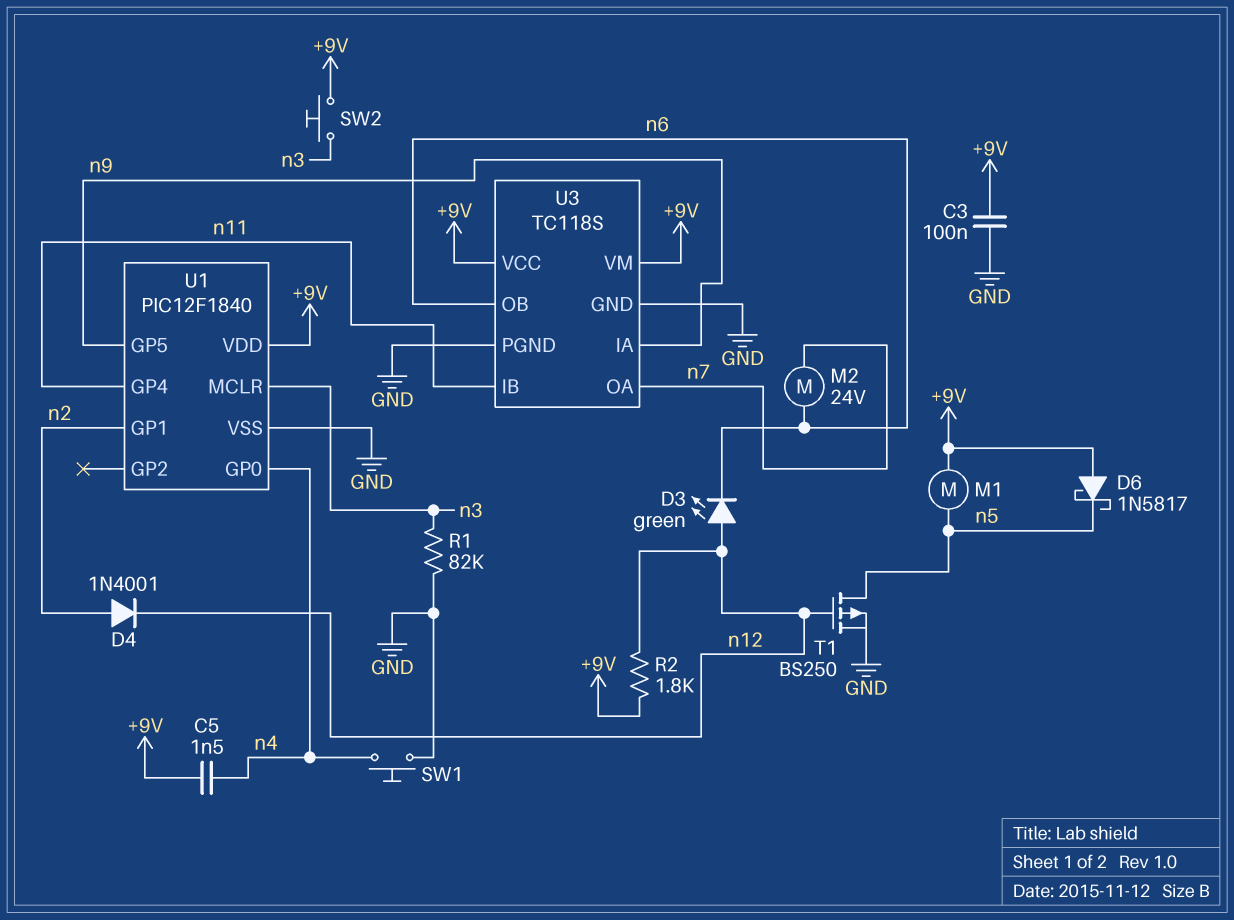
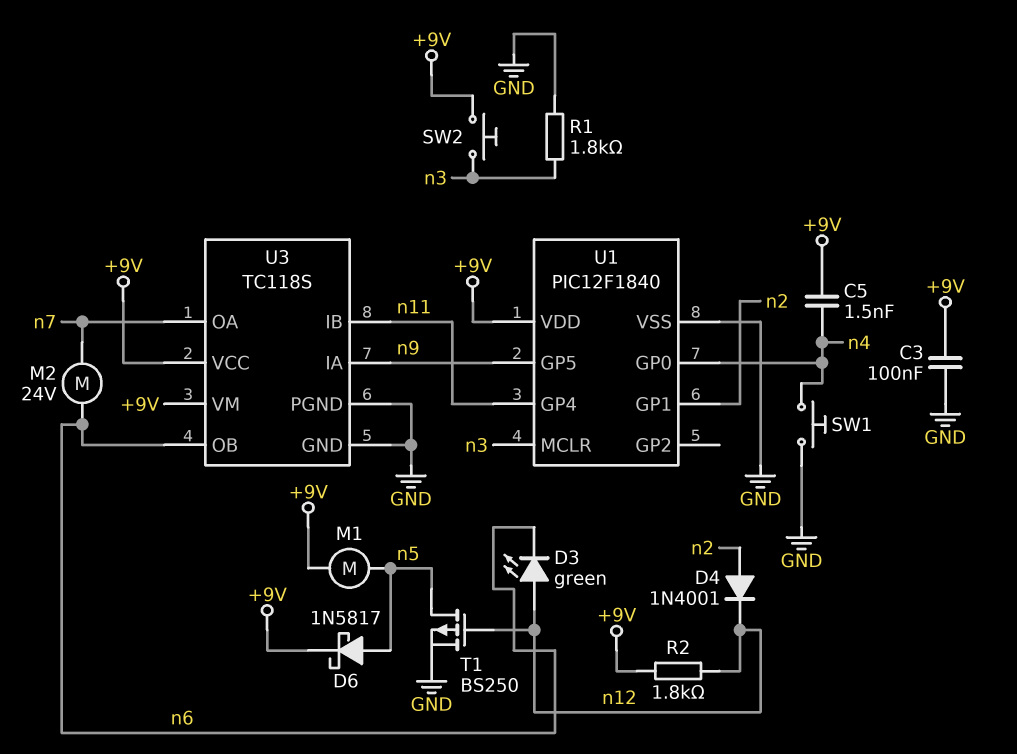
D6: schottky 1N5817 (A +9V, K n5) -> schottky 1N5817 (A n5, K +9V)
R1: 82k (GND, n3) -> 1.8k (GND, n3)

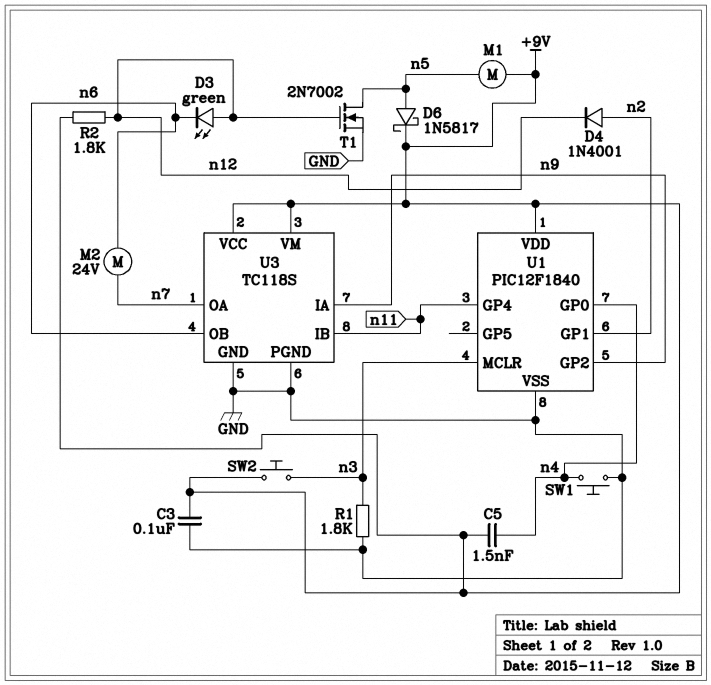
T1: PMOS BS250 (G n12, D n5, S GND) -> NMOS 2N7002 (G n12, D n5, S GND)
U1 pin GP2: none -> n9
U1 pin GP5: n9 -> none

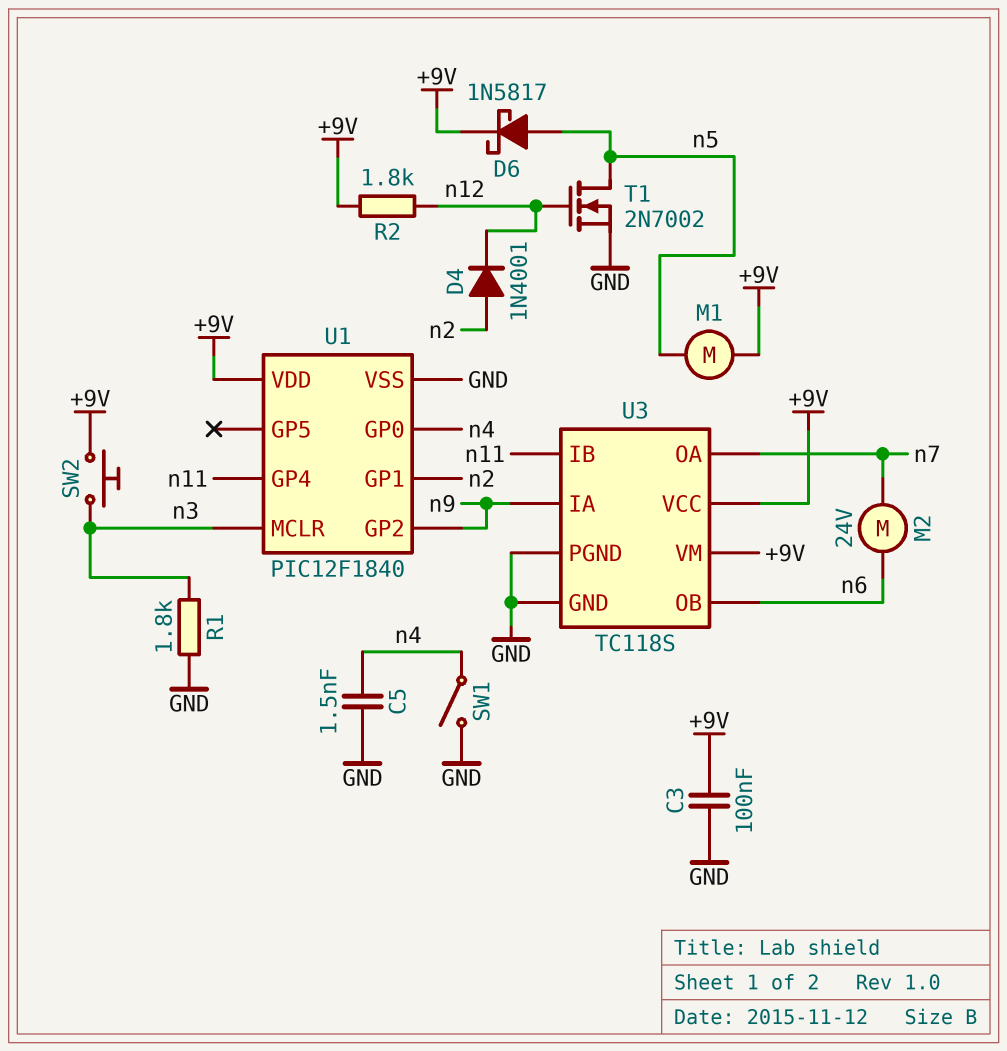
C5: 1.5nF (+9V, n4) -> 1.5nF (GND, n4)
D3: LED green (A n12, K n6) -> none
SW1: button (GND, n4) -> switch (GND, n4)

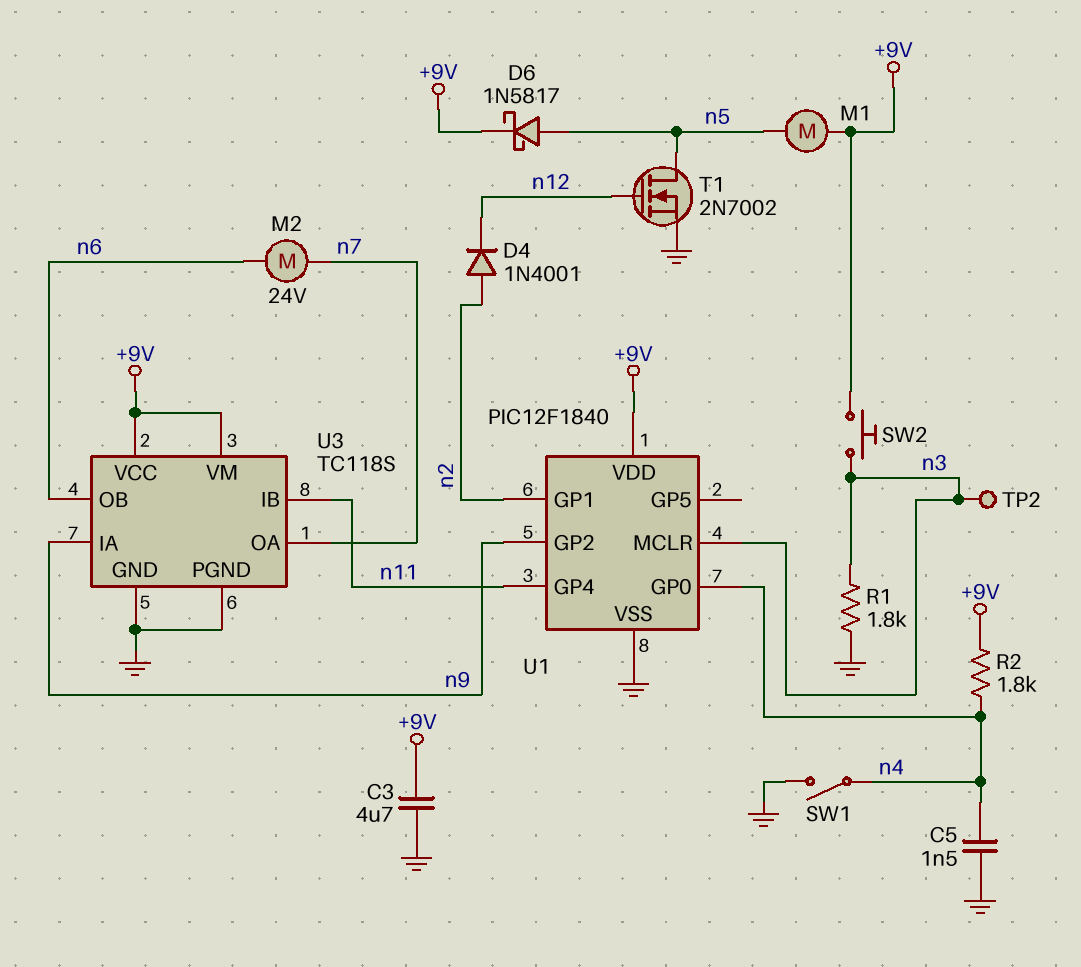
C3: 100nF (+9V, GND) -> 4.7uF (+9V, GND)
R2: 1.8k (+9V, n12) -> 1.8k (+9V, n4)
TP2: none -> test point (n3)

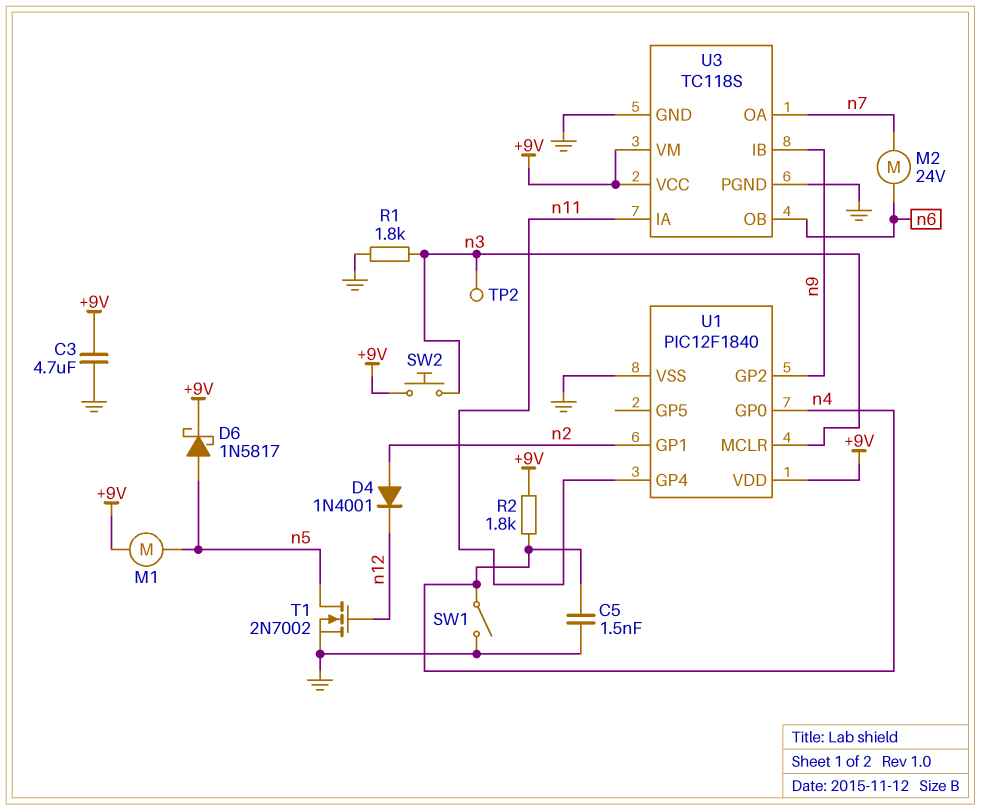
U3 pin IA: n9 -> n11
U3 pin IB: n11 -> n9

